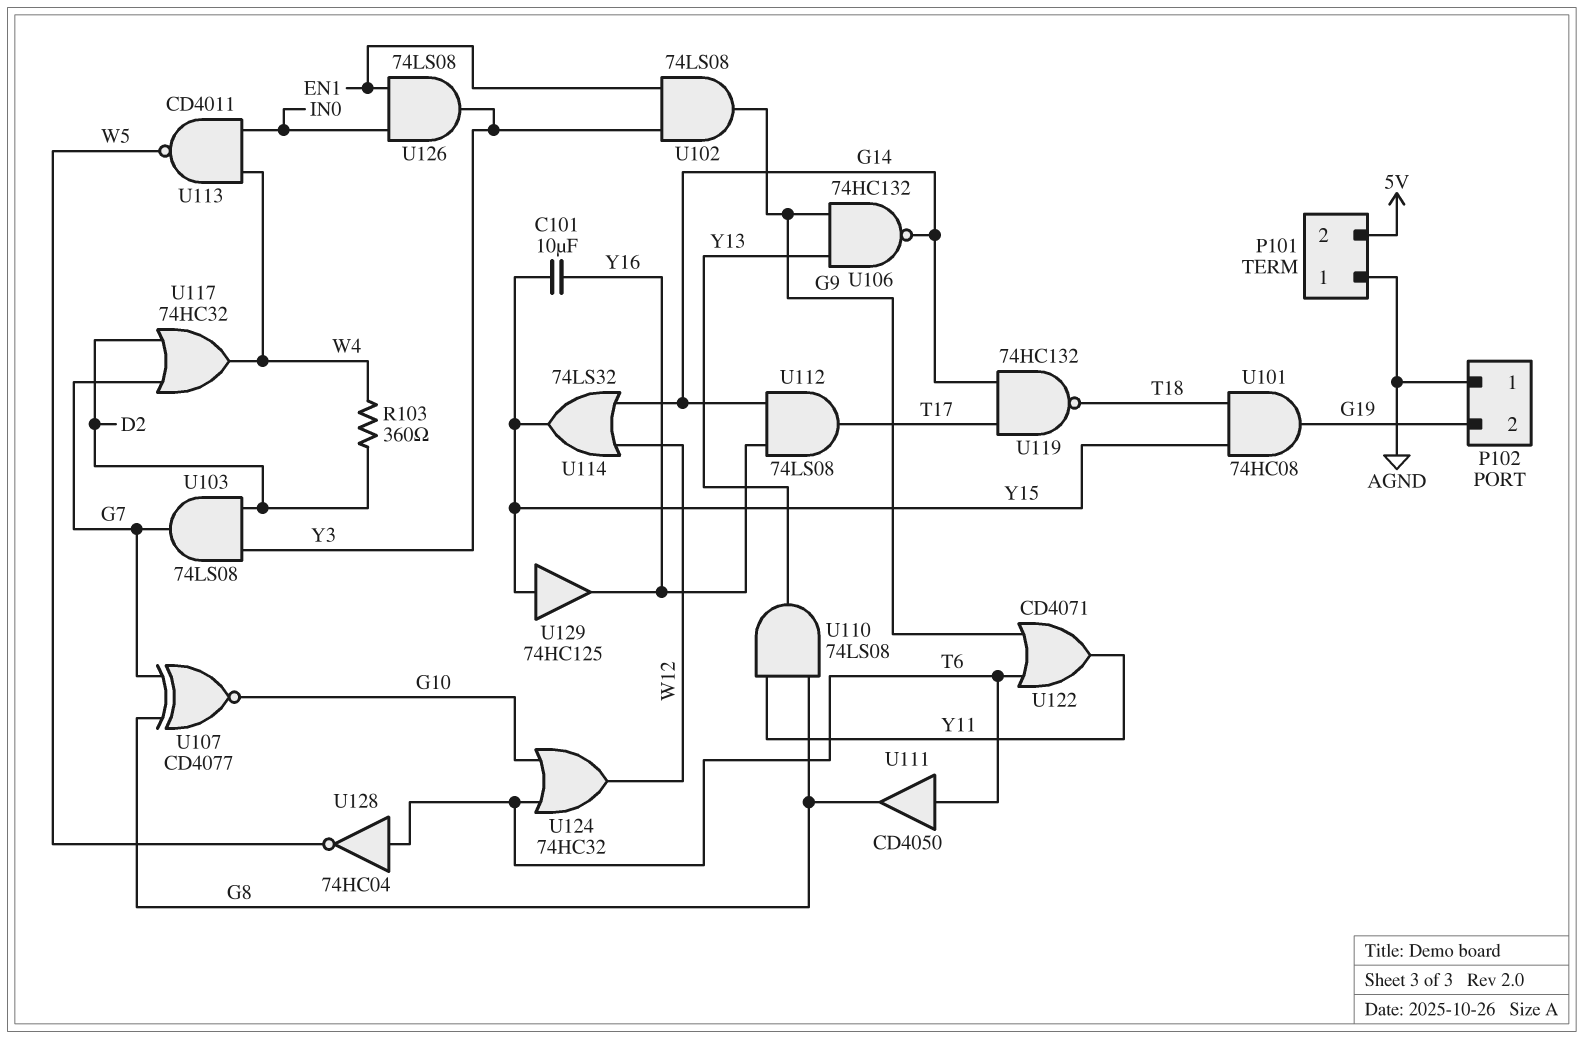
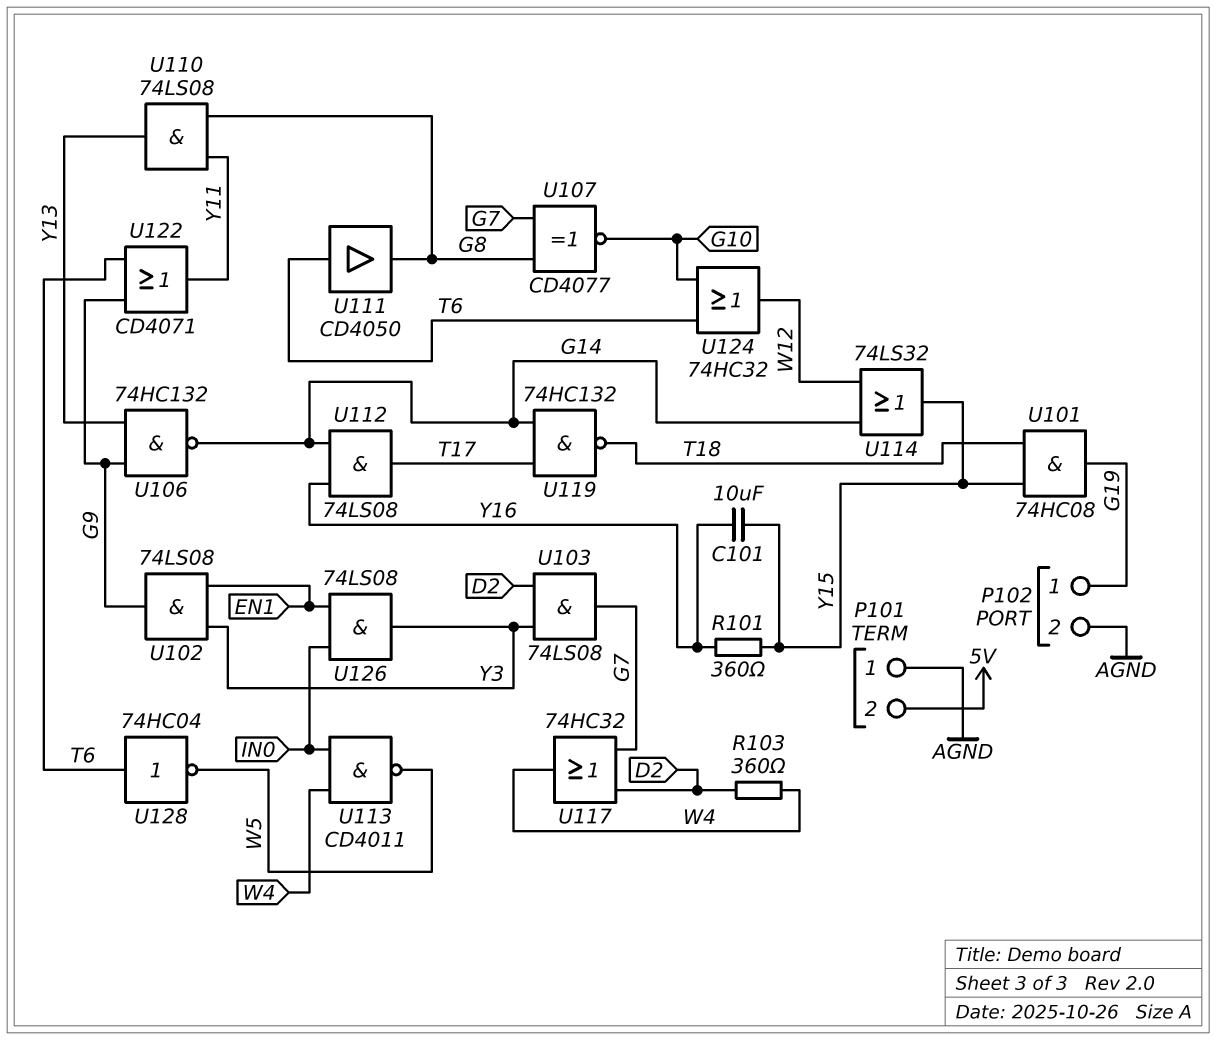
P102 pin 1: AGND -> G19
P102 pin 2: G19 -> AGND
R101: none -> 360 (Y15, Y16)
U129: buffer 74HC125 (in Y15, out Y16) -> none

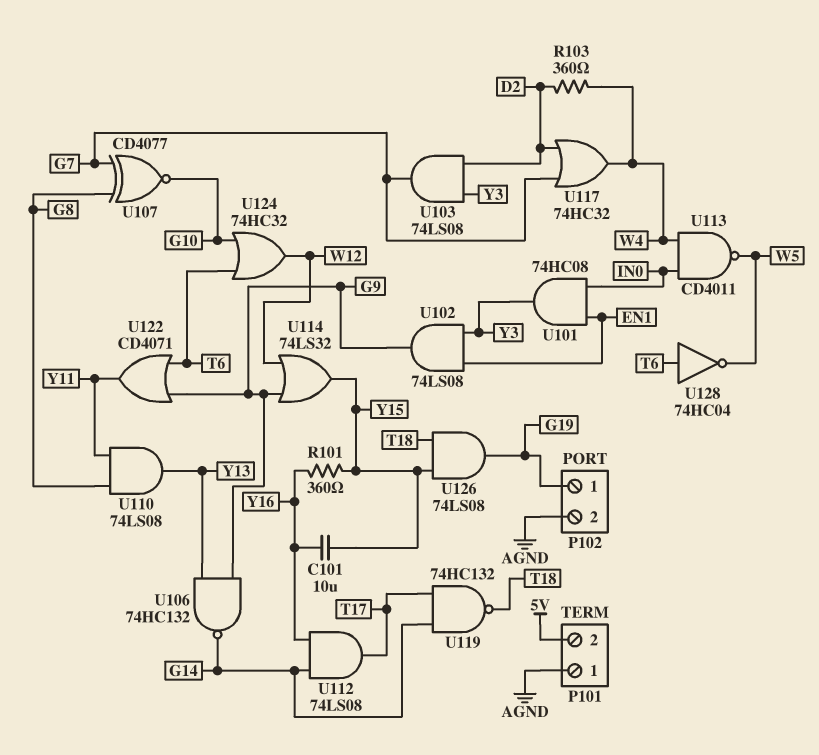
U101: AND 74HC08 (in T18, in Y15, out G19) -> AND 74HC08 (in EN1, in IN0, out Y3)
U111: buffer CD4050 (in T6, out G8) -> none
U114: OR 74LS32 (in G14, in W12, out Y15) -> OR 74LS32 (in G9, in W12, out Y15)
U126: AND 74LS08 (in EN1, in IN0, out Y3) -> AND 74LS08 (in T18, in Y15, out G19)

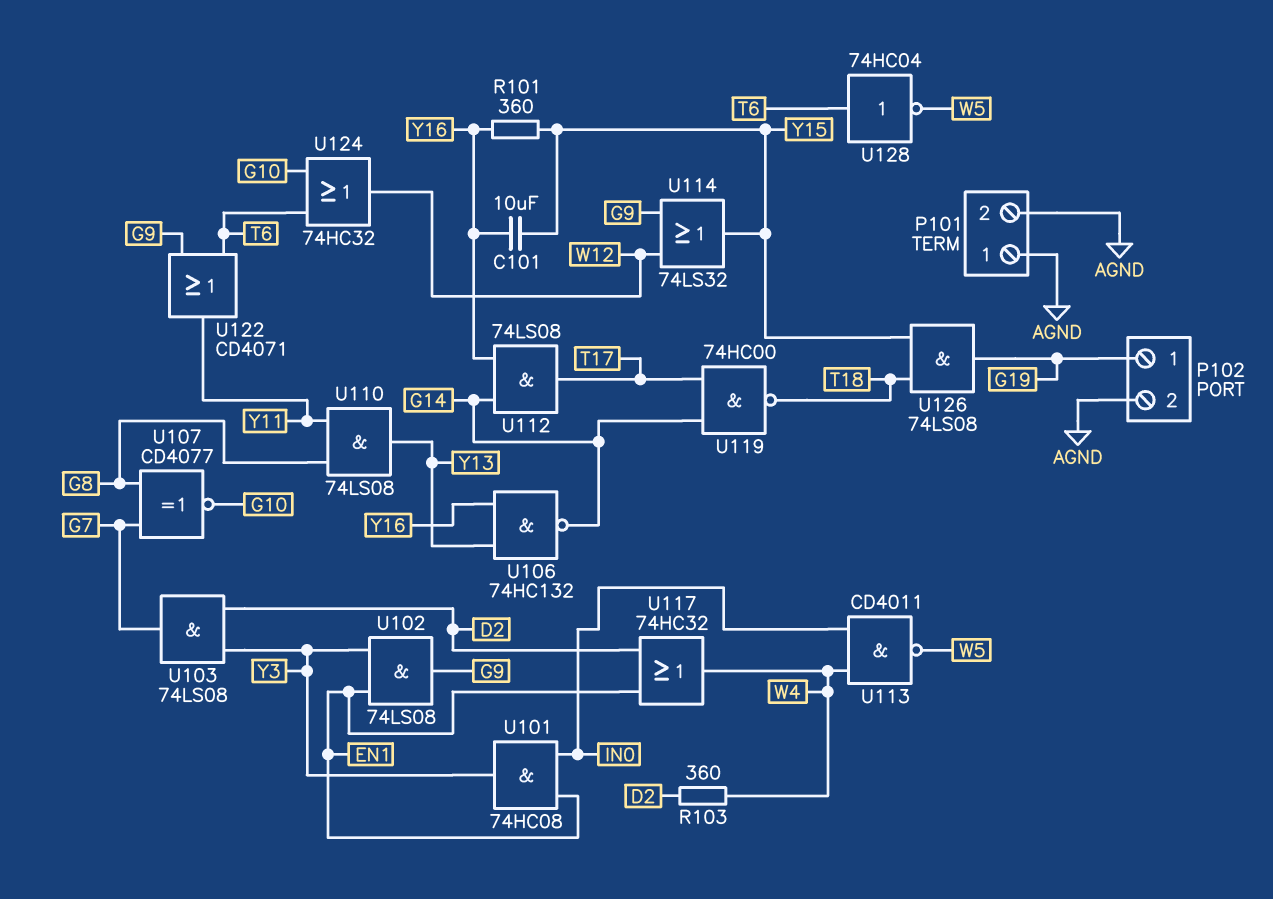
P101 pin 2: 5V -> AGND
U106: NAND 74HC132 (in G9, in Y13, out G14) -> NAND 74HC132 (in Y13, in Y16, out G14)
U117: OR 74HC32 (in D2, in G7, out W4) -> OR 74HC32 (in D2, in EN1, out W4)
U119: NAND 74HC132 (in G14, in T17, out T18) -> NAND 74HC00 (in G14, in T17, out T18)

